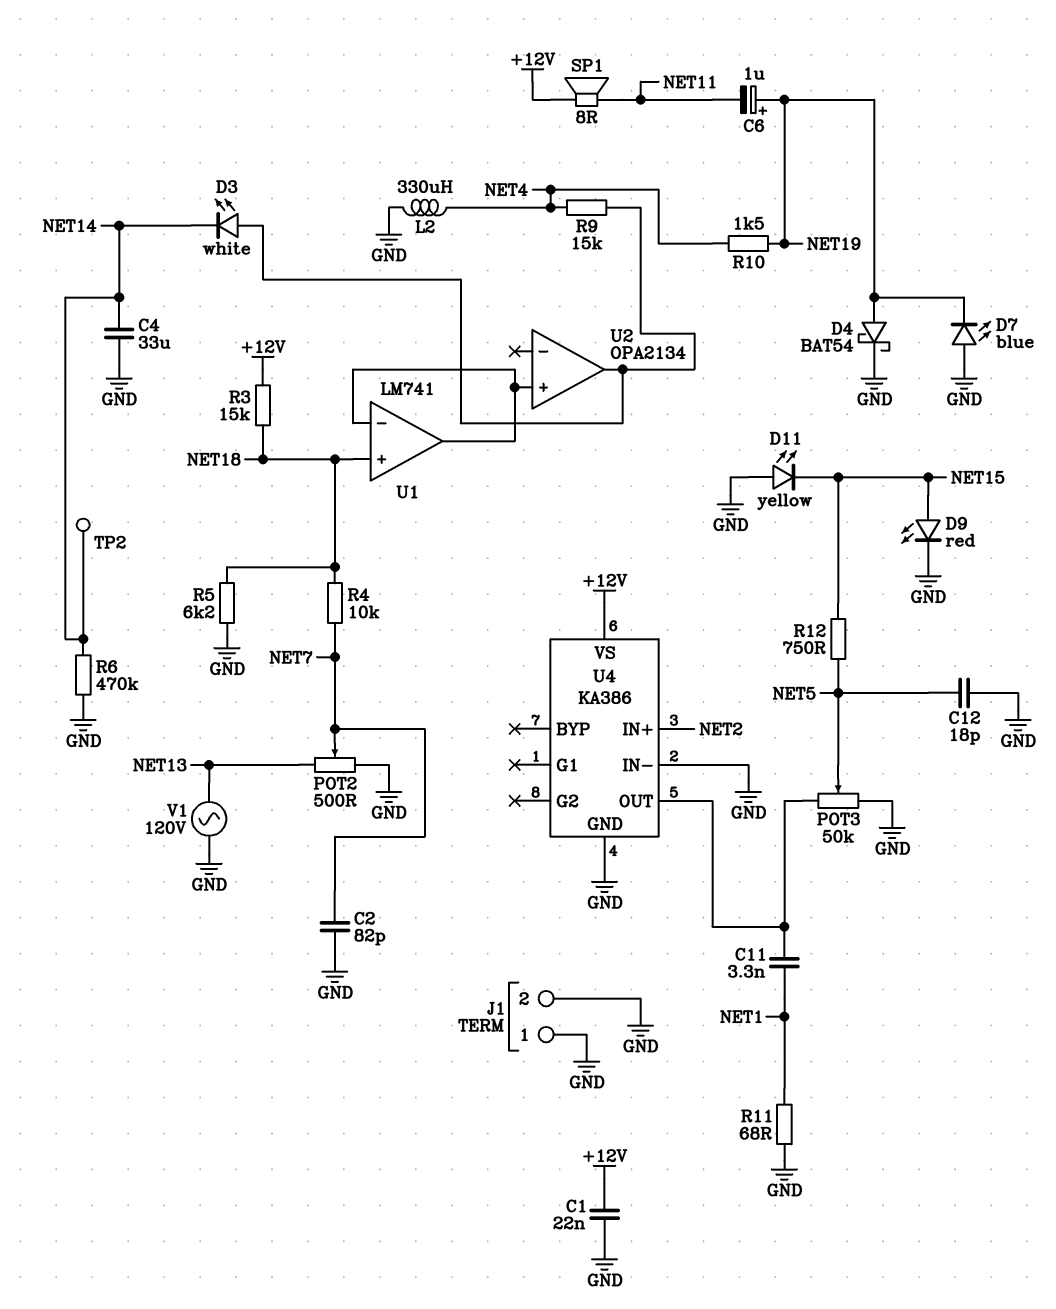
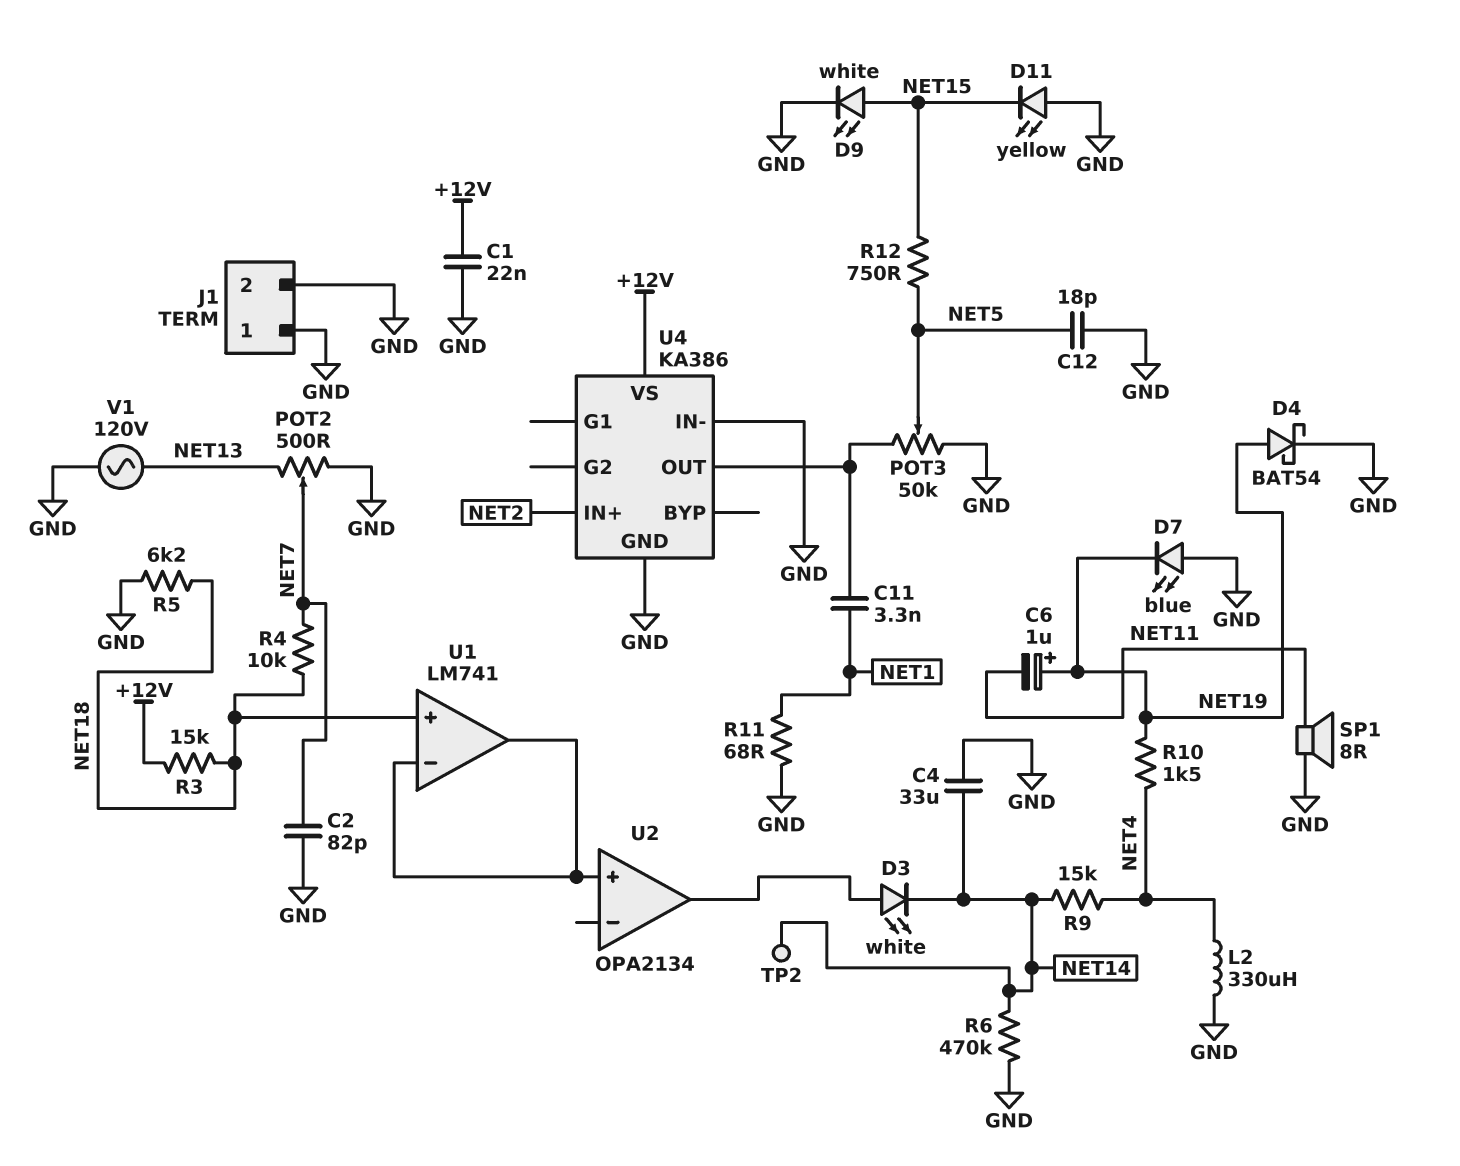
D9: LED red (A NET15, K GND) -> LED white (A NET15, K GND)
R9: 15k (NET4, U2/out) -> 15k (NET4, NET14)
SP1: speaker 8R (+12V, NET11) -> speaker 8R (GND, NET11)

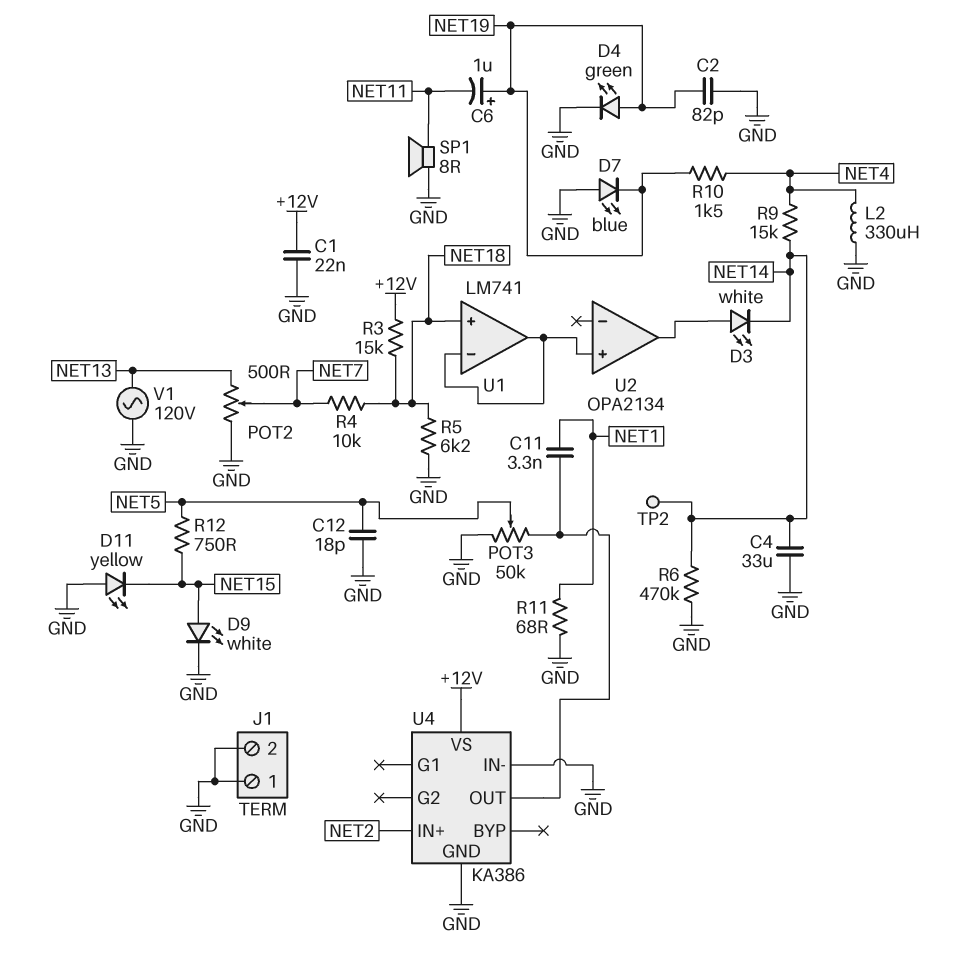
C2: 82pF (GND, NET7) -> 82pF (GND, NET19)
D4: schottky BAT54 (A NET19, K GND) -> LED green (A NET19, K GND)

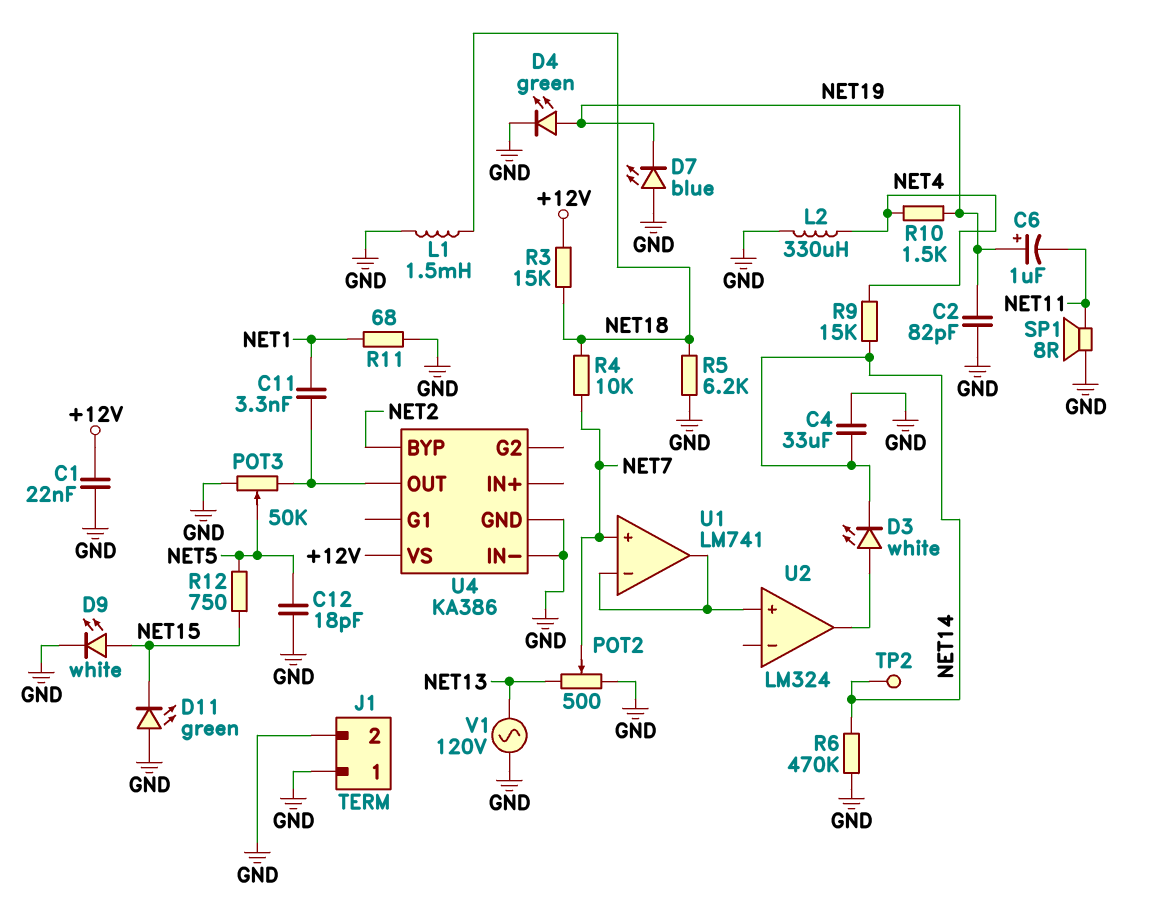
D11: LED yellow (A GND, K NET15) -> LED green (A GND, K NET15)
L1: none -> 1.5mH (GND, NET18)
U1 pin in+: NET18 -> NET7
U2: OPA2134 -> LM324
U4 pin BYP: none -> NET2
U4 pin IN+: NET2 -> none

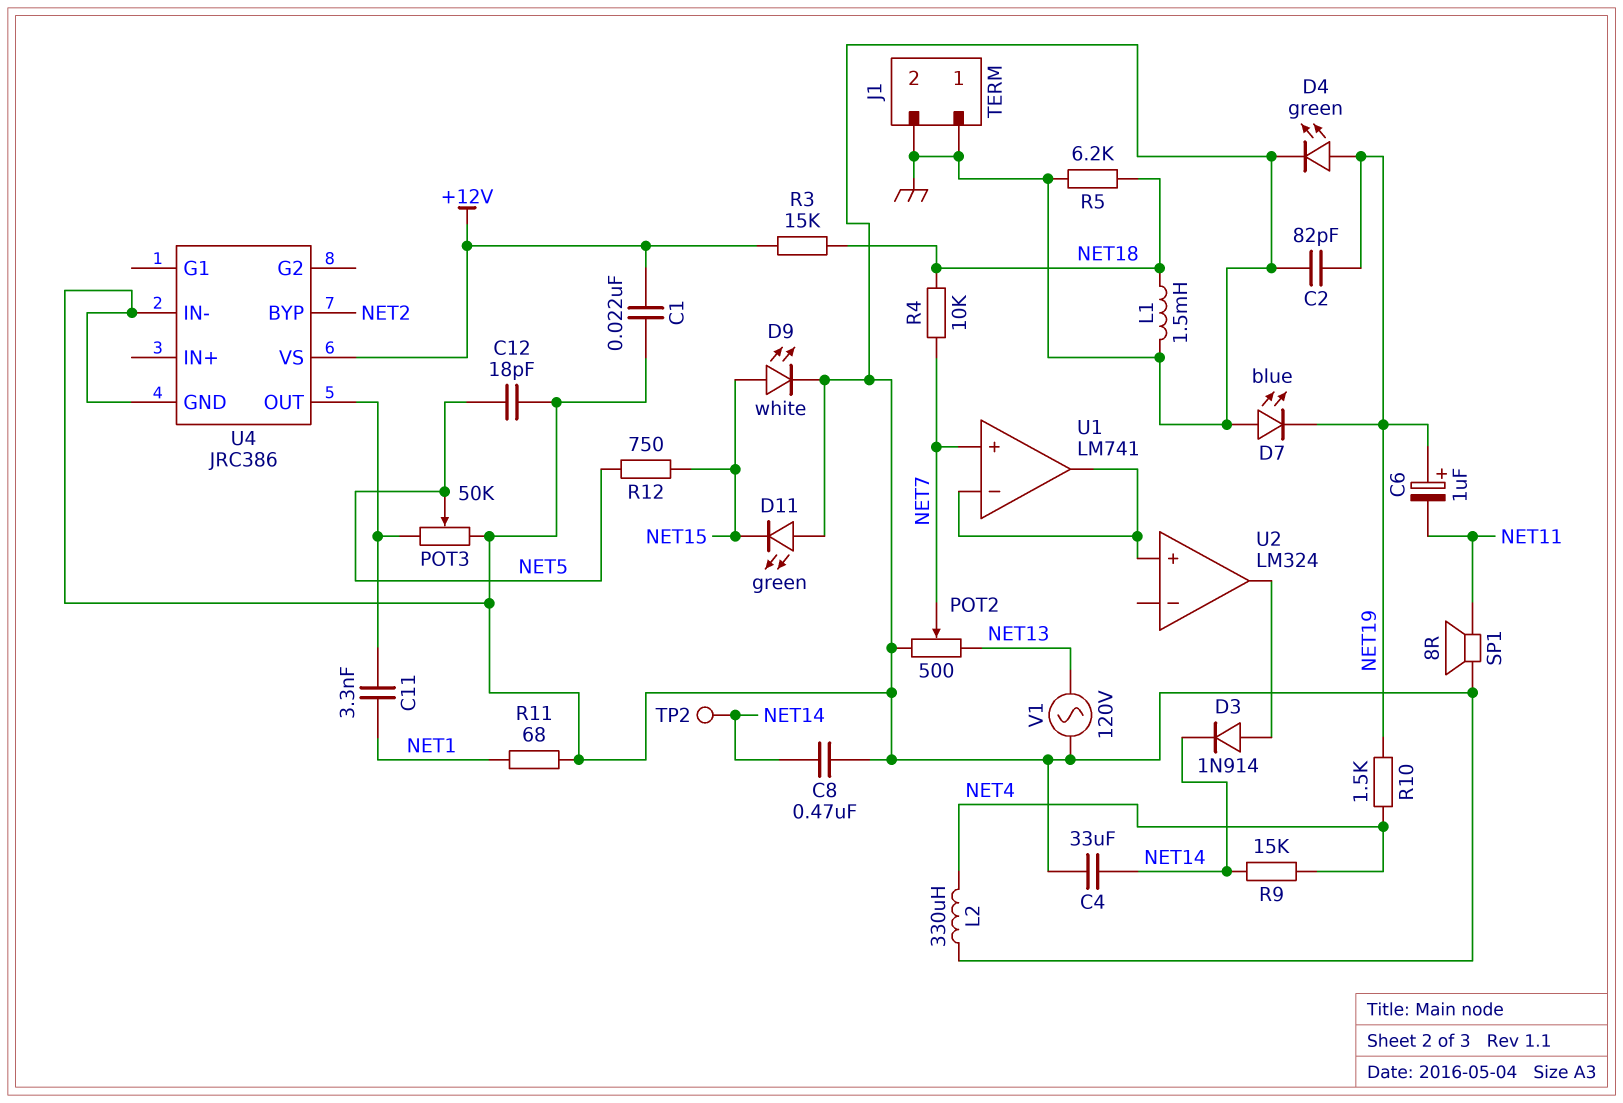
C8: none -> 470nF (GND, NET14)
D3: LED white (A U2/out, K NET14) -> diode 1N914 (A U2/out, K NET14)
R6: 470k (GND, NET14) -> none
U4: KA386 -> JRC386

